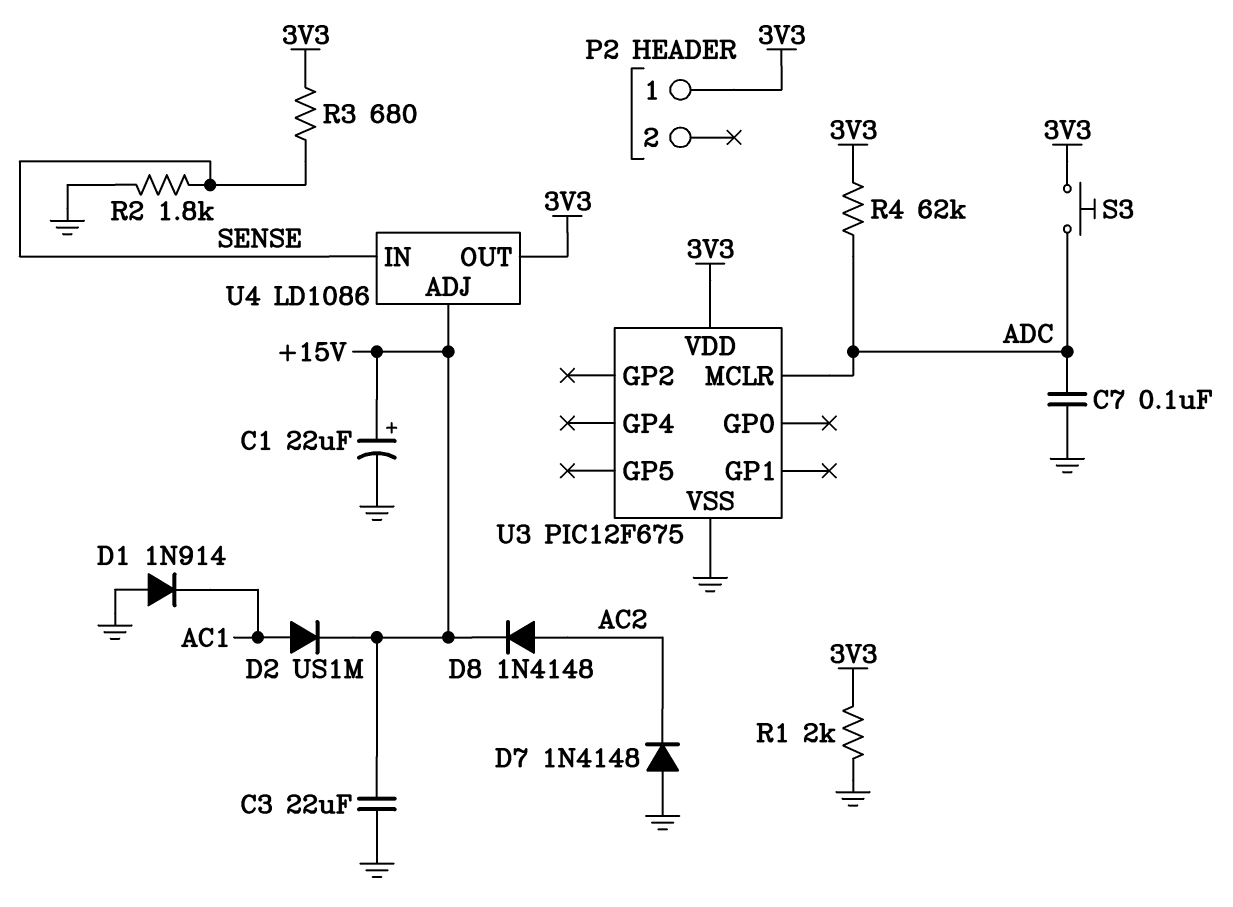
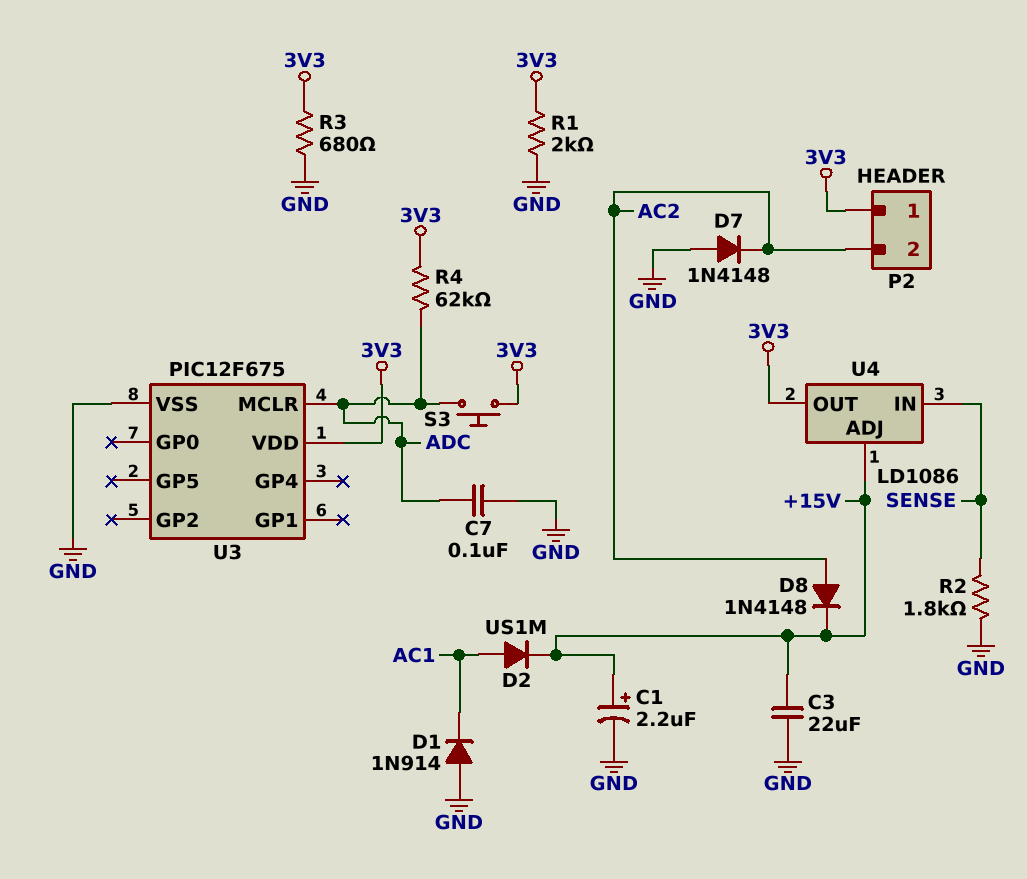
C1: 22uF (plus +15V, minus GND) -> 2.2uF (plus +15V, minus GND)
P2 pin 2: none -> AC2
R3: 680 (3V3, SENSE) -> 680 (3V3, GND)

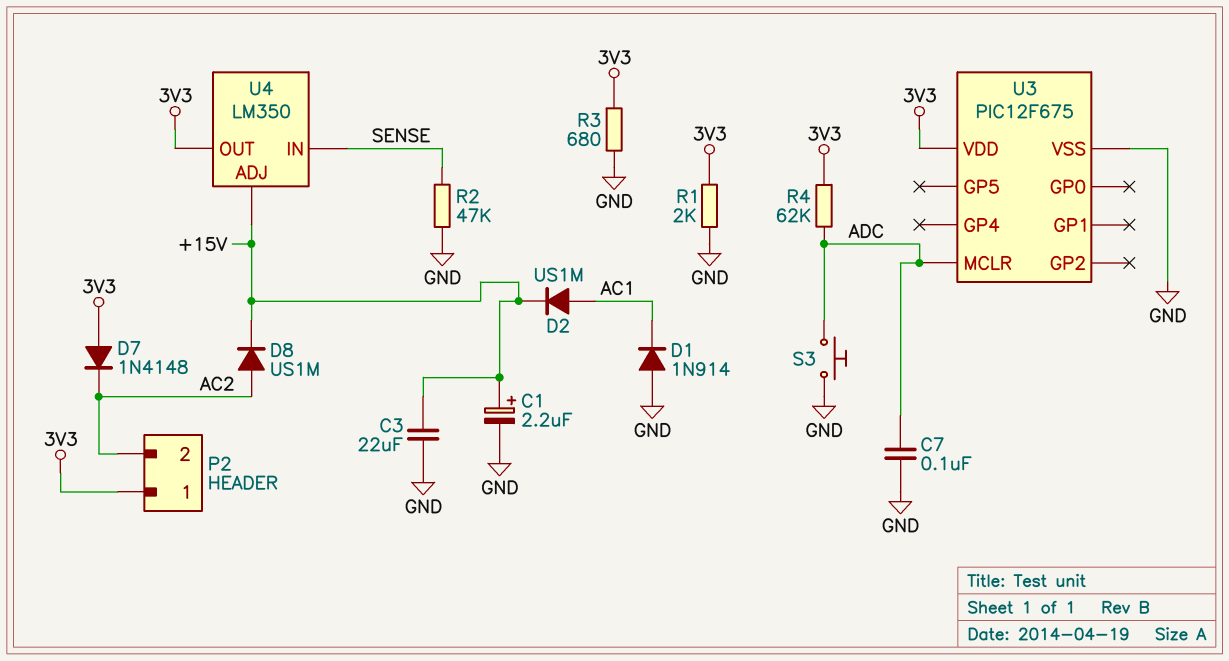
D7: diode 1N4148 (A GND, K AC2) -> diode 1N4148 (A 3V3, K AC2)
D8: diode 1N4148 (A AC2, K +15V) -> diode US1M (A AC2, K +15V)
R2: 1.8k (GND, SENSE) -> 47k (GND, SENSE)
S3: button (3V3, ADC) -> button (ADC, GND)
U4: LD1086 -> LM350

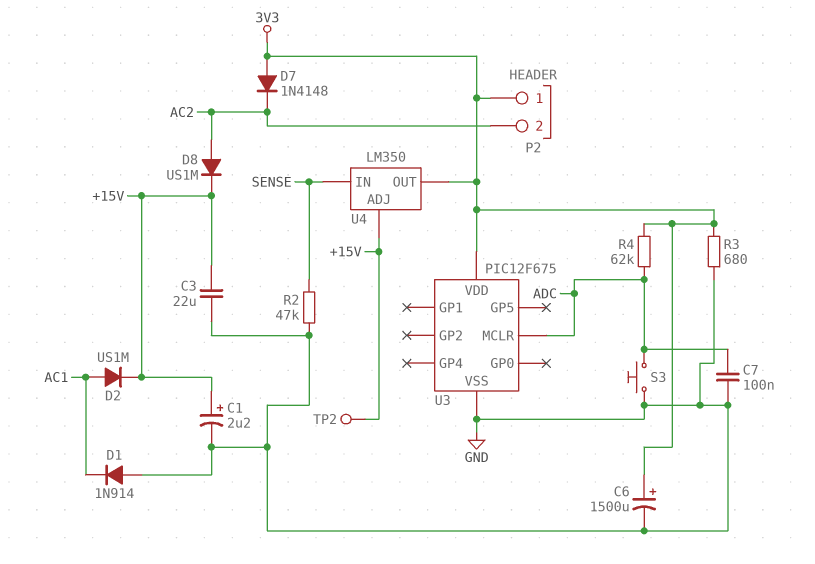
C6: none -> 1500uF (plus 3V3, minus GND)
R1: 2k (3V3, GND) -> none
TP2: none -> test point (+15V)

